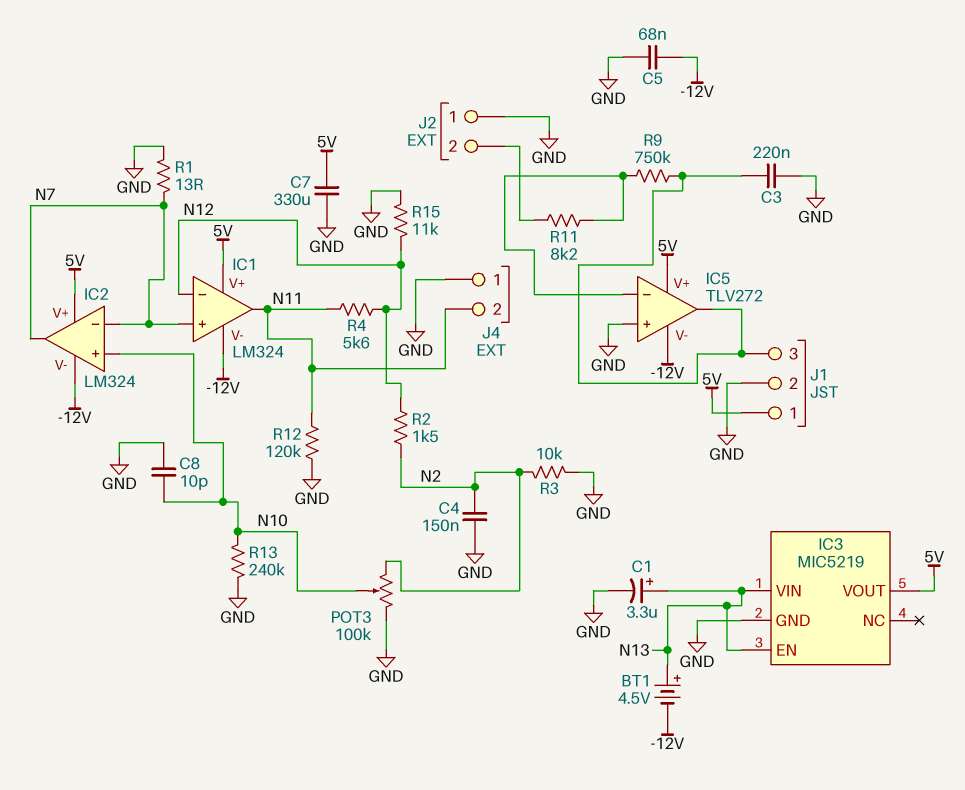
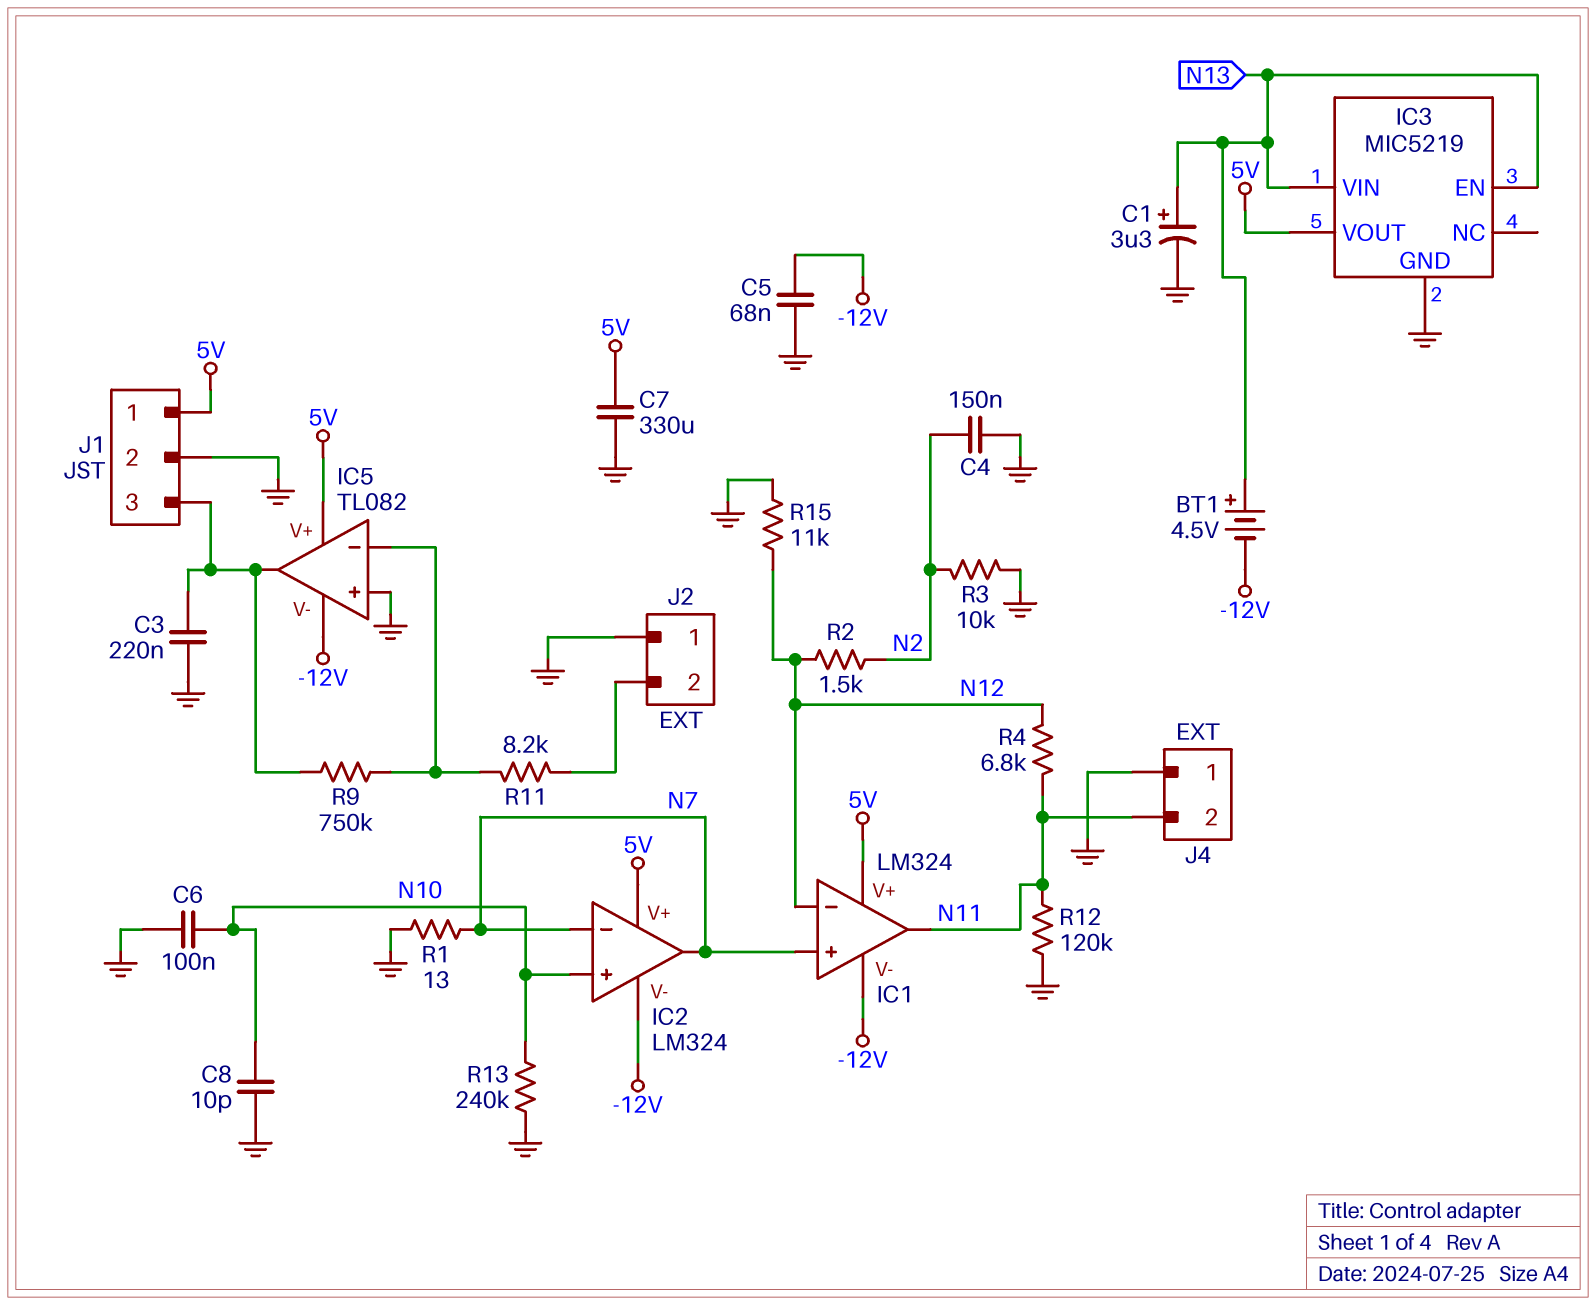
C6: none -> 100nF (GND, N10)
IC5: TLV272 -> TL082
POT3: 100k (GND, N2, wiper N10) -> none
R4: 5.6k (N11, N12) -> 6.8k (N11, N12)

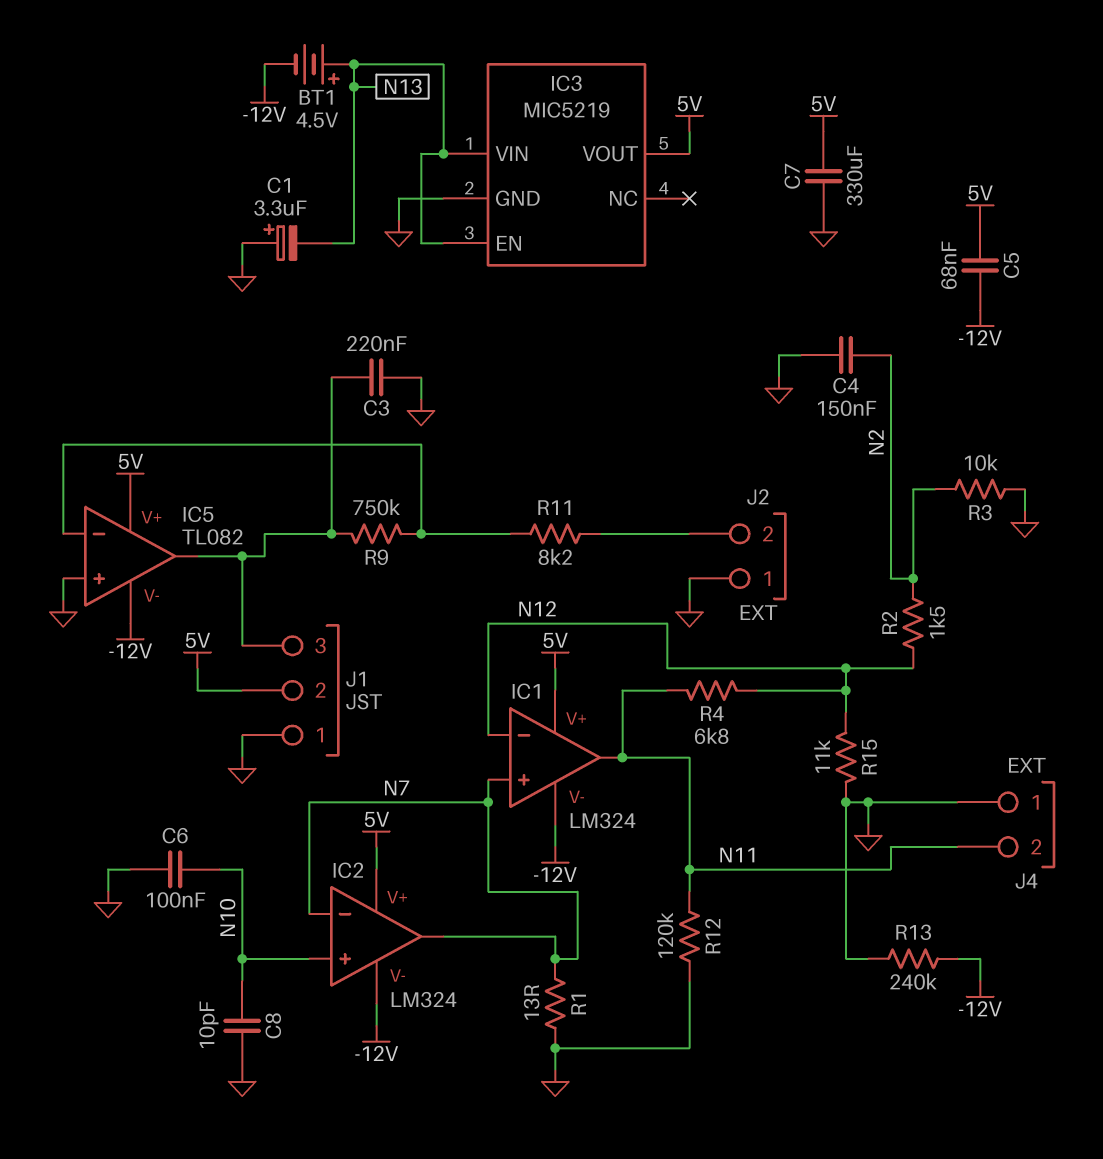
C1: 3.3uF (plus N13, minus GND) -> 3.3uF (plus GND, minus N13)
C5: 68nF (-12V, GND) -> 68nF (-12V, 5V)
J1 pin 1: 5V -> GND
J1 pin 2: GND -> 5V
R13: 240k (GND, N10) -> 240k (-12V, GND)

